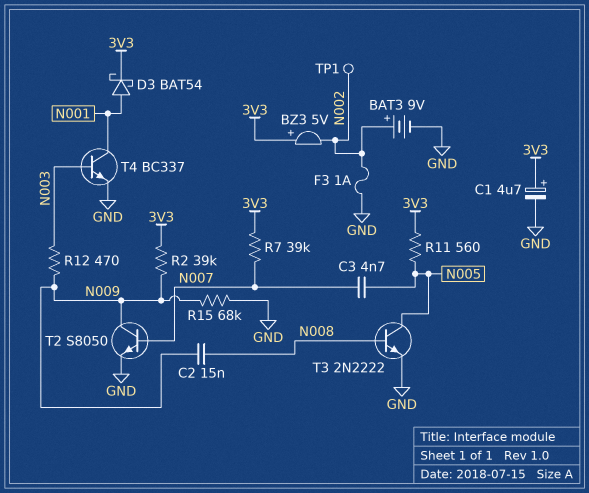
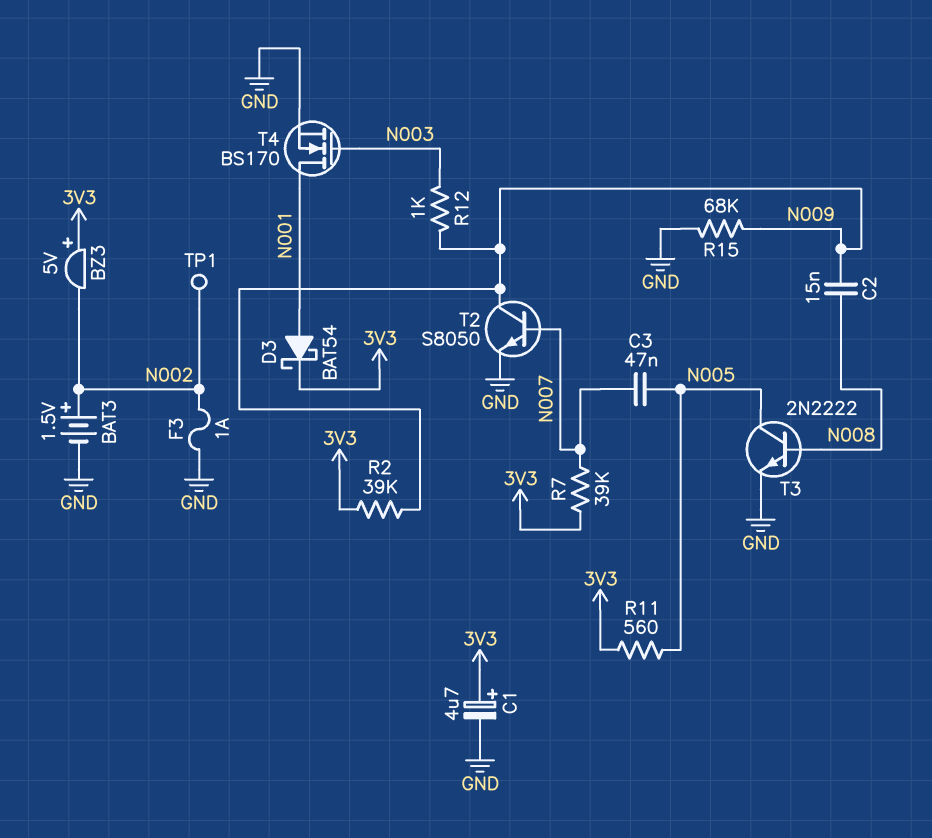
BAT3: 9V (plus N002, minus GND) -> 1.5V (plus N002, minus GND)
C3: 4.7nF (N005, N007) -> 47nF (N005, N007)
R12: 470 (N003, N009) -> 1k (N003, N009)
T4: NPN BC337 (B N003, C N001, E GND) -> NMOS BS170 (G N003, D N001, S GND)

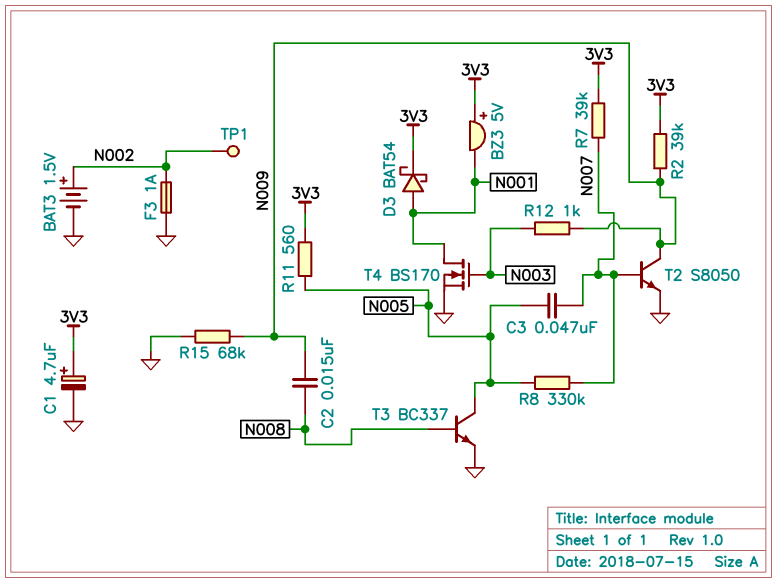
BZ3: buzzer 5V (plus 3V3, minus N002) -> buzzer 5V (plus 3V3, minus N001)
R8: none -> 330k (N005, N007)
T3: NPN 2N2222 (B N008, C N005, E GND) -> NPN BC337 (B N008, C N005, E GND)

